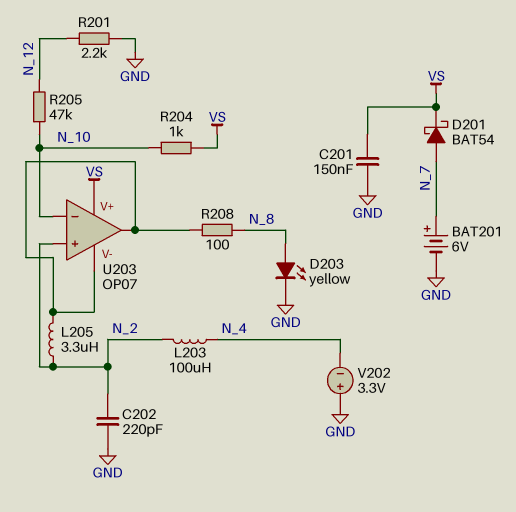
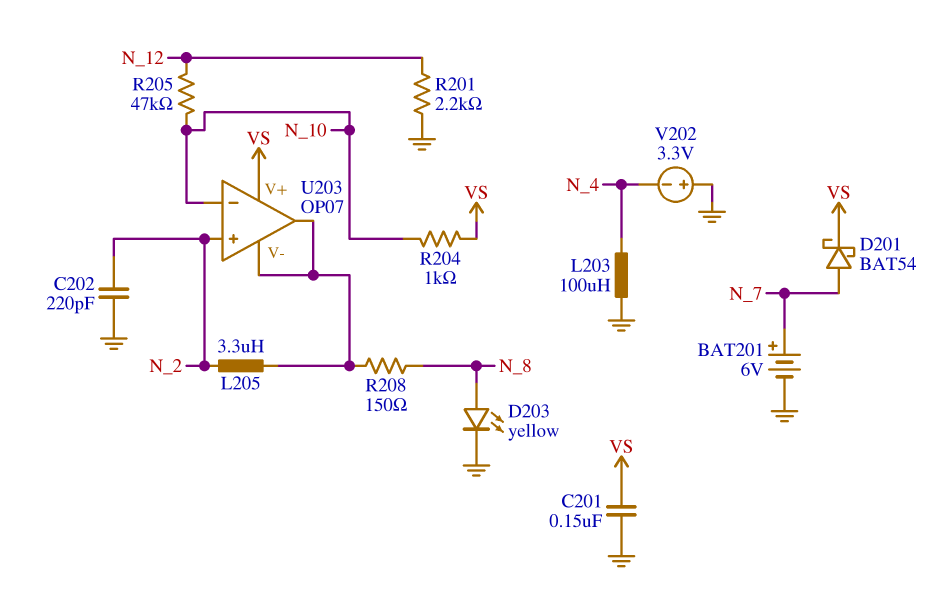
L203: 100uH (N_2, N_4) -> 100uH (GND, N_4)
R208: 100 (N_8, U203/V-) -> 150 (N_8, U203/V-)

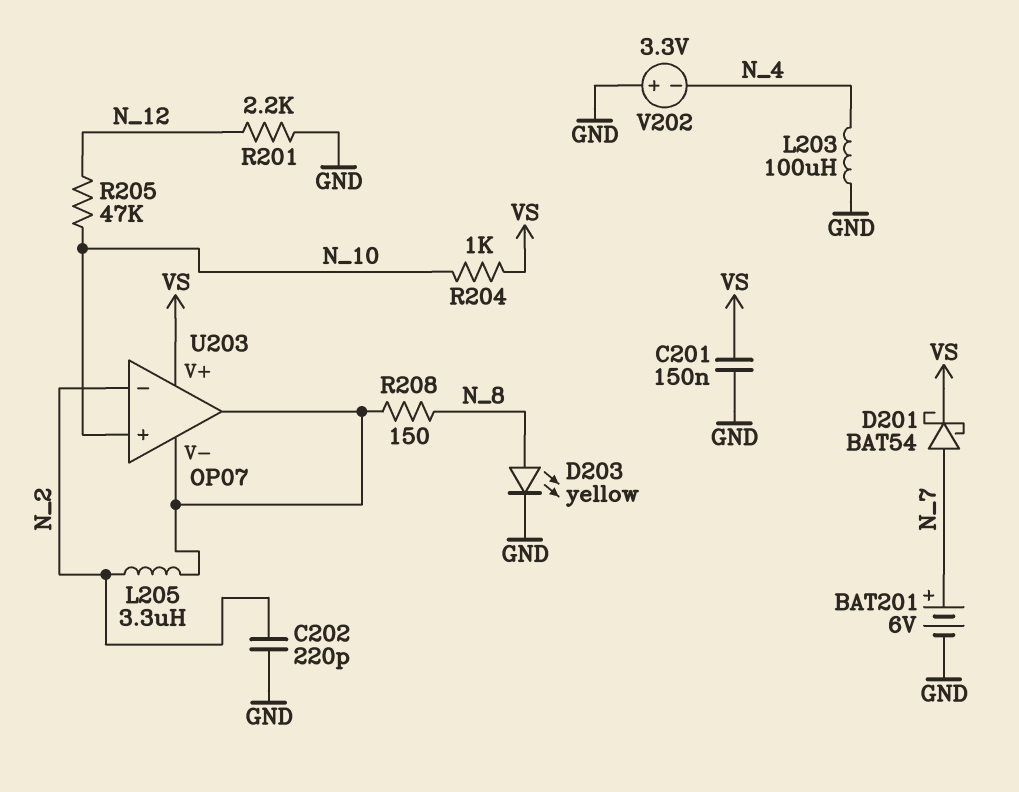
U203 pin in+: N_2 -> N_10
U203 pin in-: N_10 -> N_2

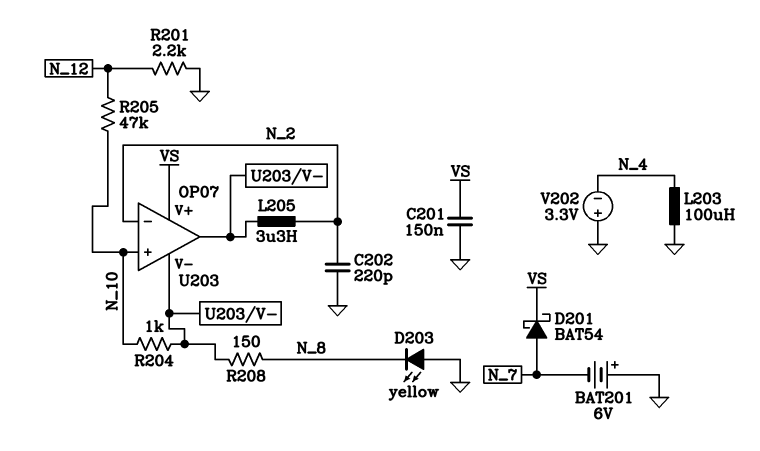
BAT201: 6V (plus N_7, minus GND) -> 6V (plus GND, minus N_7)
D203: LED yellow (A N_8, K GND) -> LED yellow (A GND, K N_8)
R204: 1k (N_10, VS) -> 1k (N_10, U203/V-)

